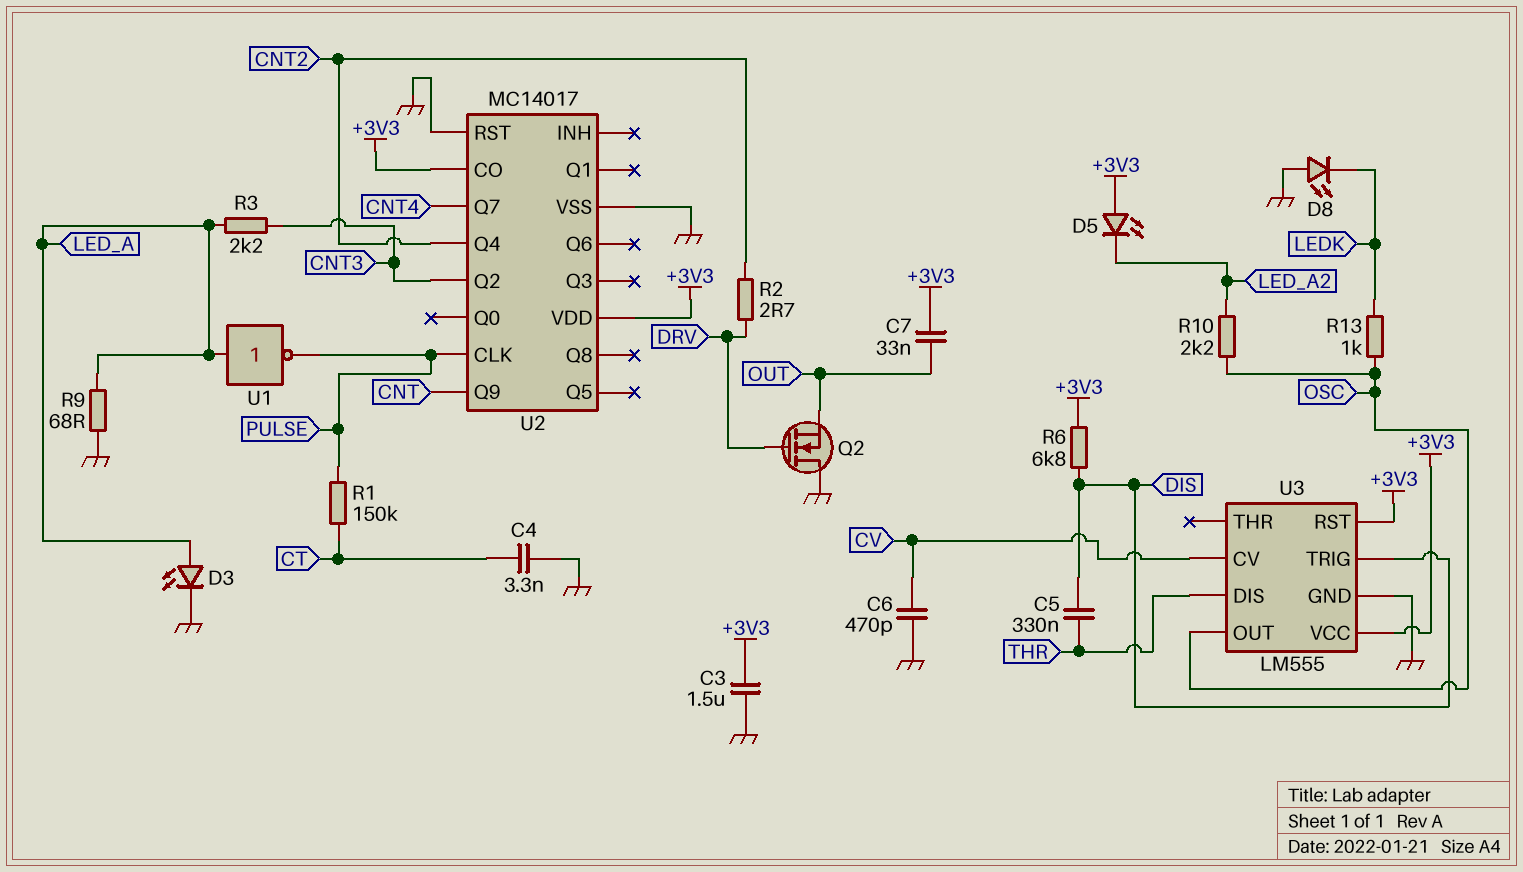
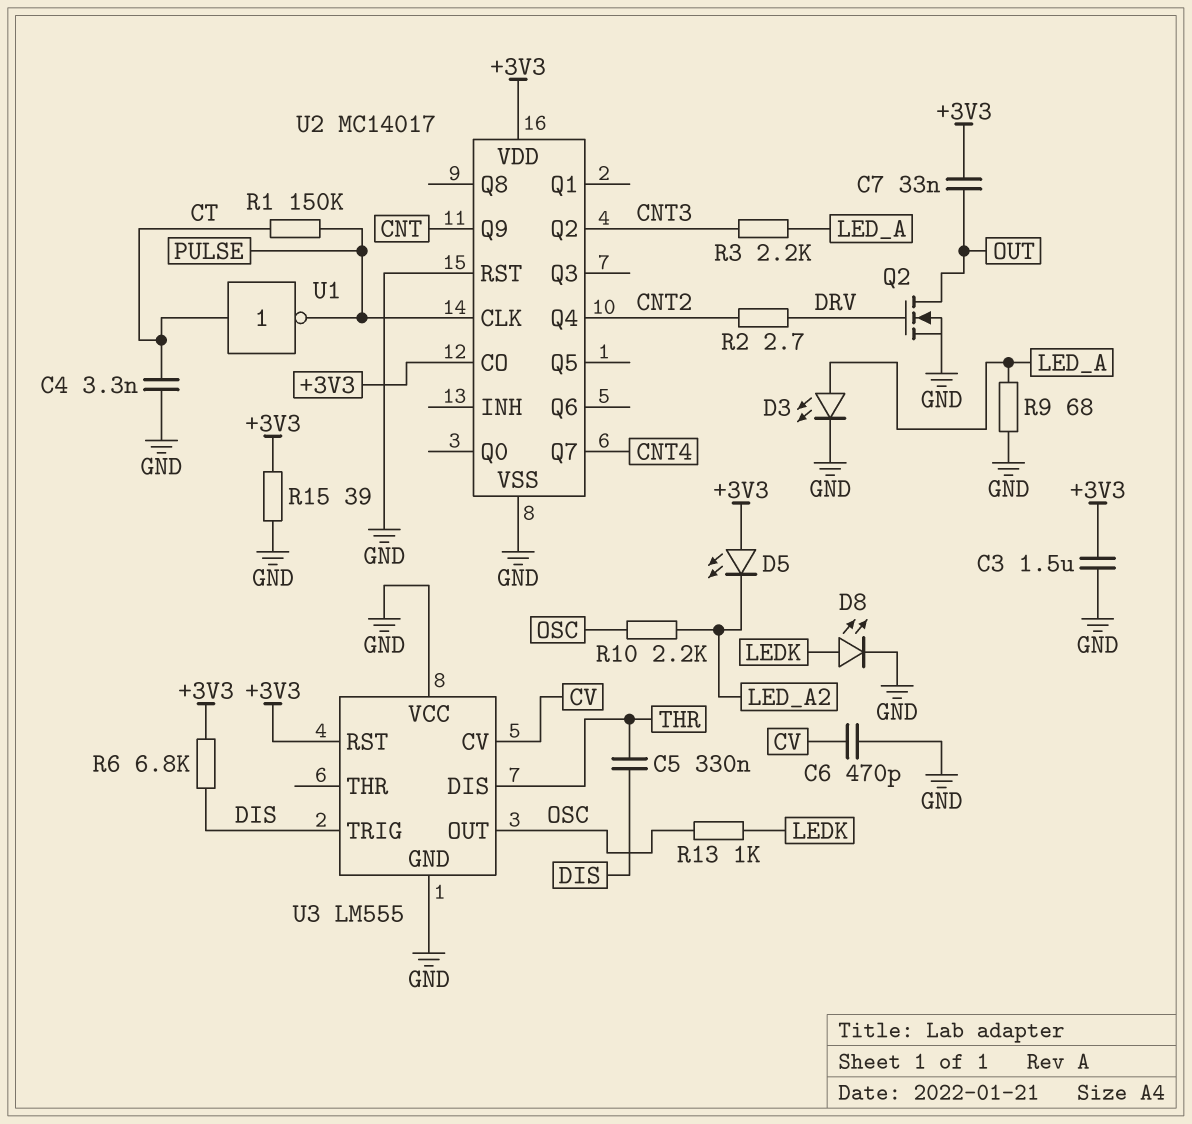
D8: LED (A GND, K LEDK) -> LED (A LEDK, K GND)
Q2: NMOS (G DRV, D GND, S OUT) -> NMOS (G DRV, D OUT, S GND)
R15: none -> 39 (+3V3, GND)
U1: NOT (in LED_A, out PULSE) -> NOT (in CT, out PULSE)
U3 pin VCC: +3V3 -> GND

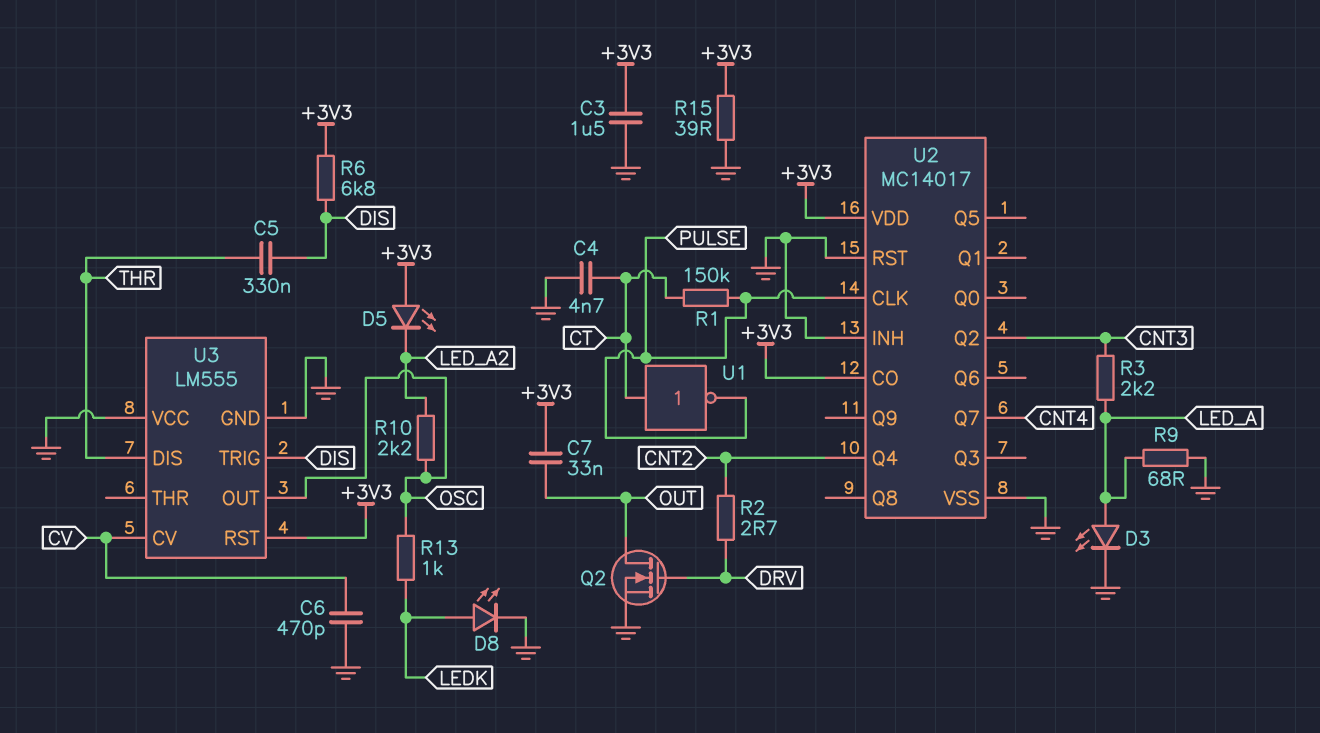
C4: 3.3nF (CT, GND) -> 4.7nF (CT, GND)
U2 pin INH: none -> GND
U2 pin Q9: CNT -> none

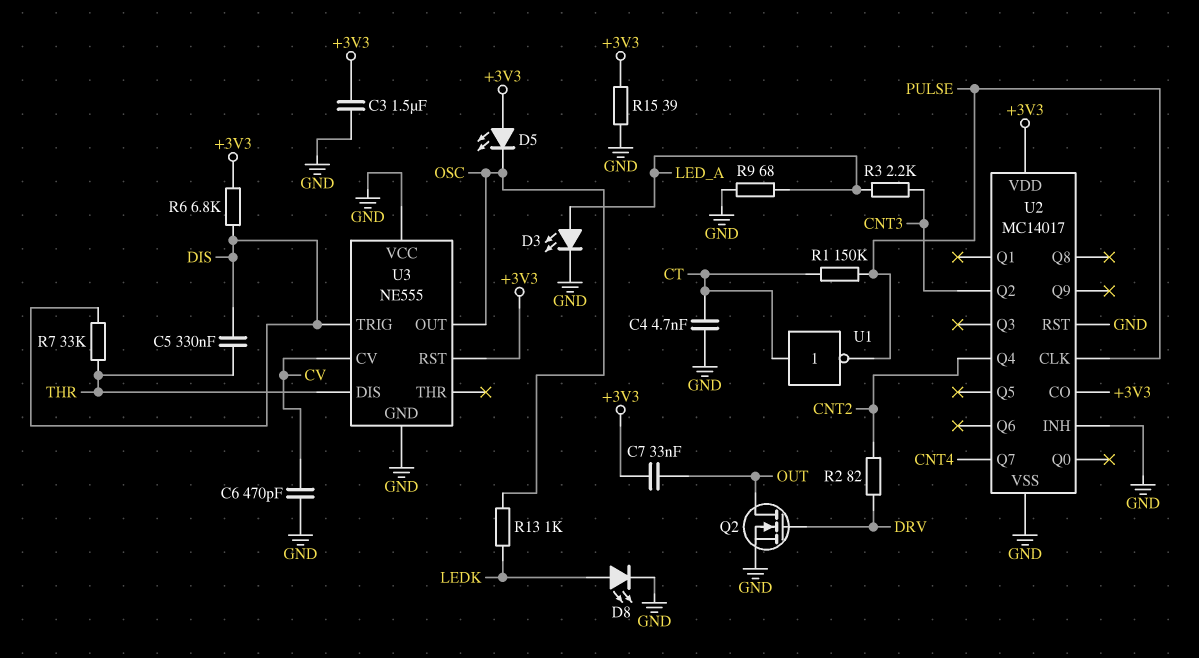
D5: LED (A +3V3, K LED_A2) -> LED (A +3V3, K OSC)
R2: 2.7 (CNT2, DRV) -> 82 (CNT2, DRV)
R7: none -> 33k (DIS, THR)
R10: 2.2k (LED_A2, OSC) -> none
U3: LM555 -> NE555

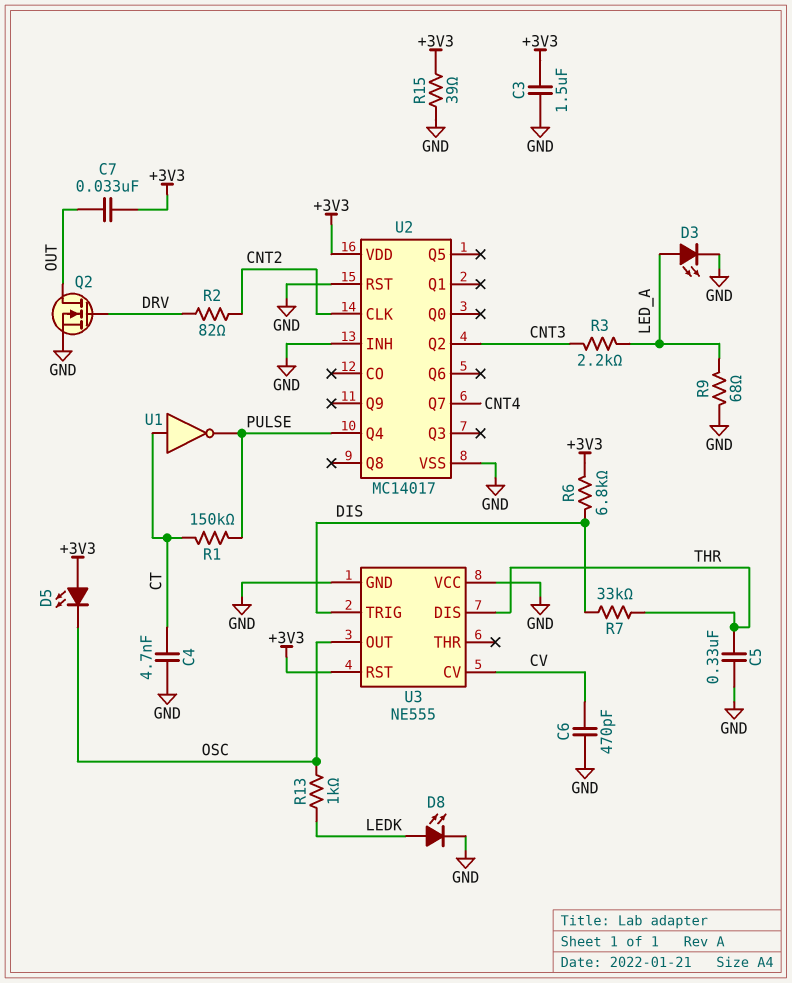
C5: 330nF (DIS, THR) -> 330nF (GND, THR)
U2 pin CLK: PULSE -> CNT2
U2 pin CO: +3V3 -> none
U2 pin Q4: CNT2 -> PULSE

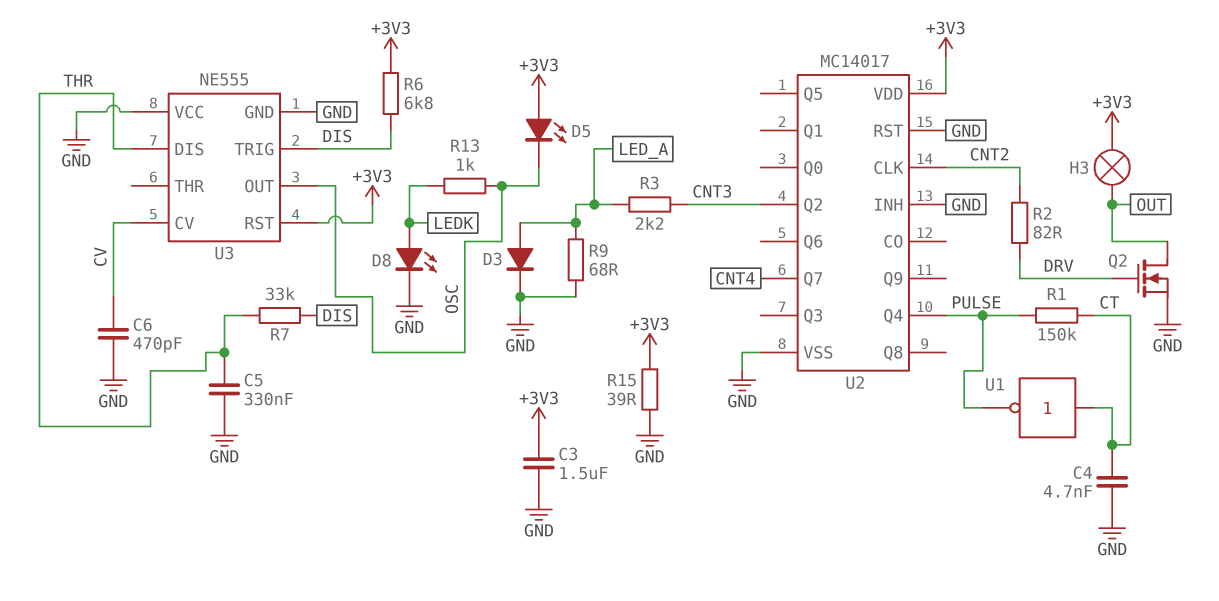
C7: 33nF (+3V3, OUT) -> none
D3: LED (A LED_A, K GND) -> diode (A LED_A, K GND)
H3: none -> lamp (+3V3, OUT)

